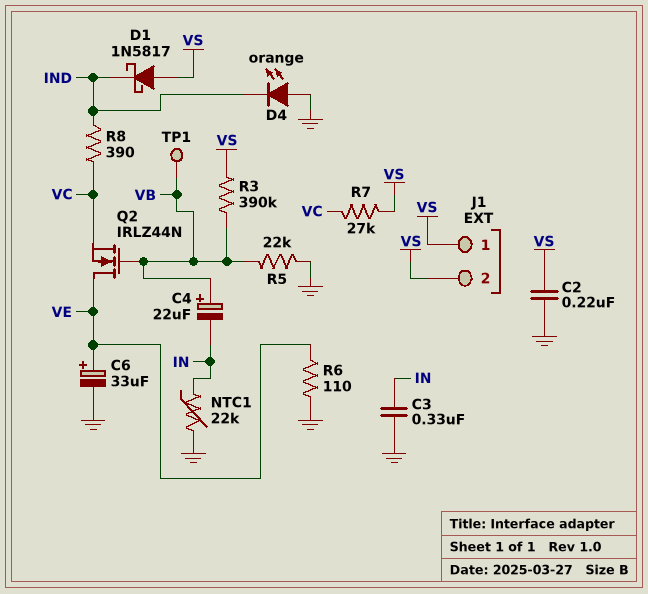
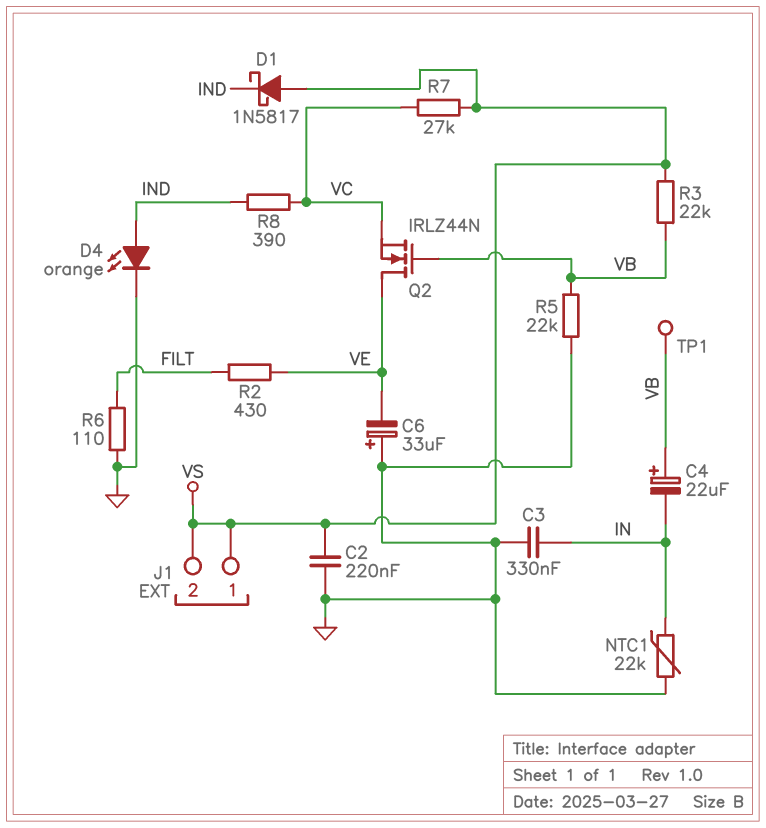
C6: 33uF (plus VE, minus GND) -> 33uF (plus GND, minus VE)
D4: LED orange (A GND, K IND) -> LED orange (A IND, K GND)
R2: none -> 430 (FILT, VE)
R3: 390k (VB, VS) -> 22k (VB, VS)
R6: 110 (GND, VE) -> 110 (FILT, GND)

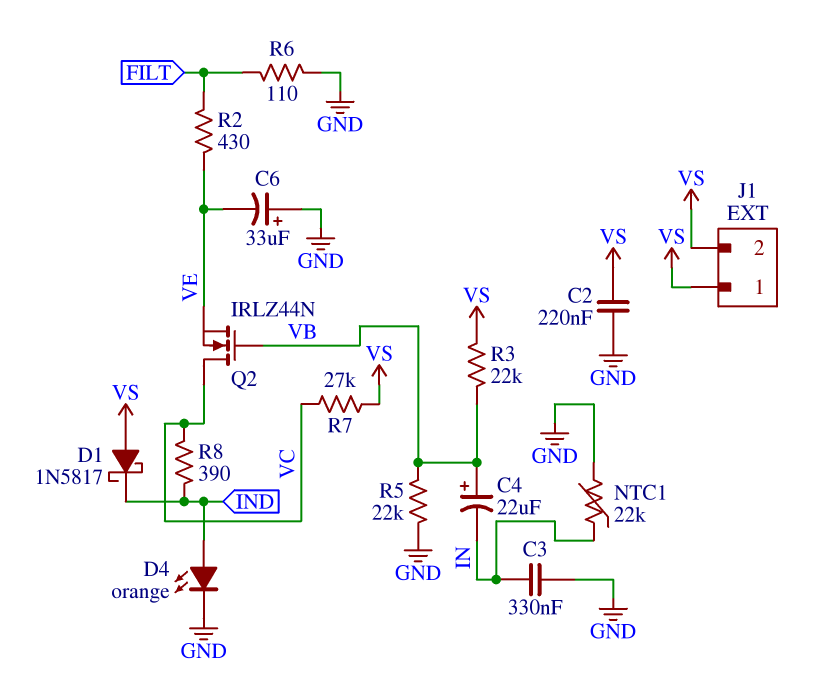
Q2: NMOS IRLZ44N (G VB, D VE, S VC) -> NMOS IRLZ44N (G VB, D VC, S VE)
TP1: test point (VB) -> none

